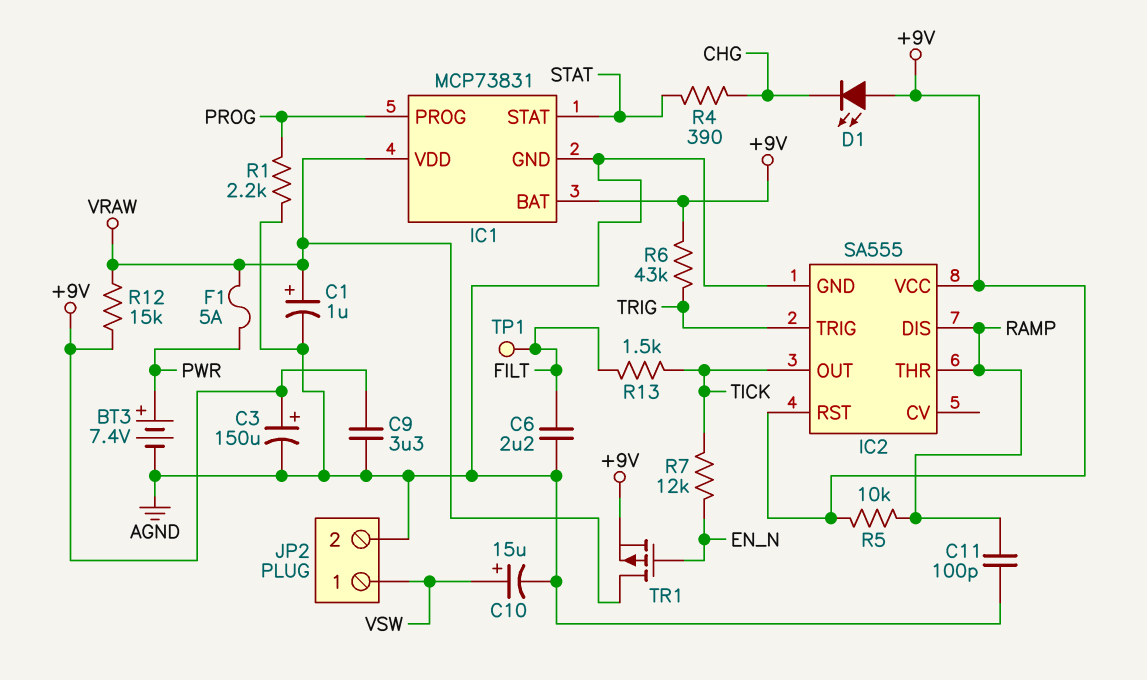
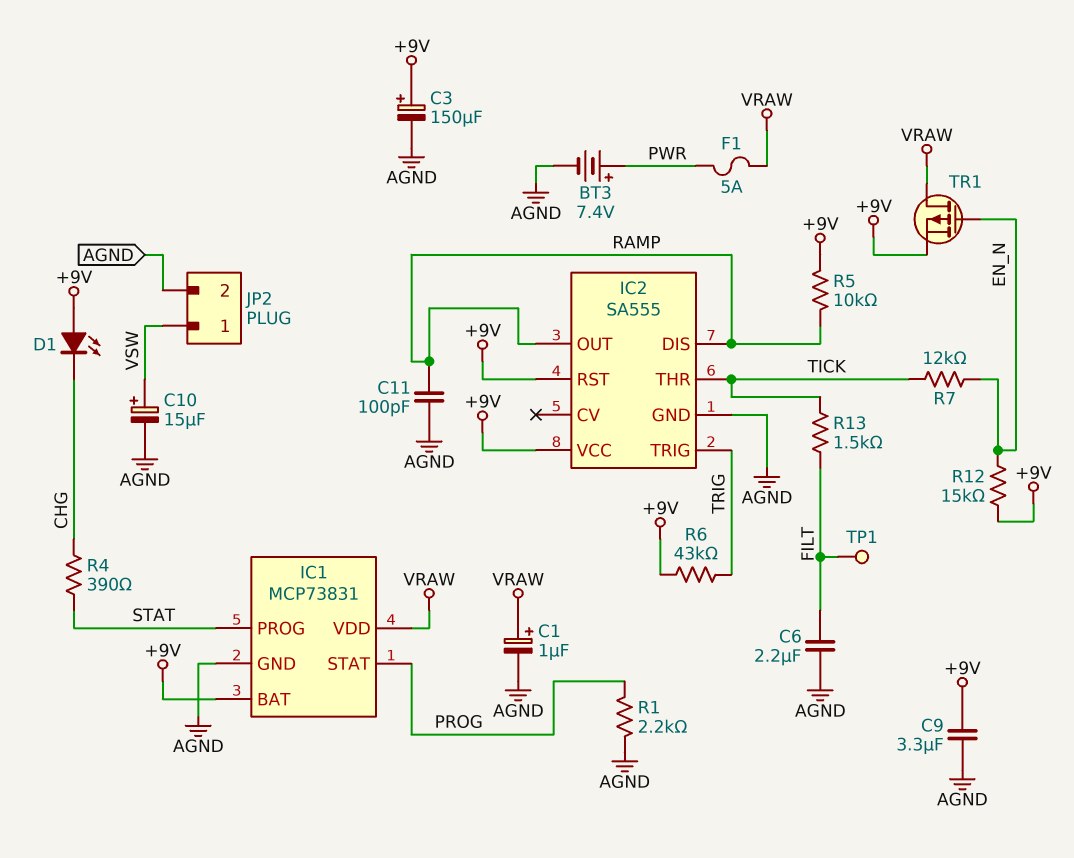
IC1 pin PROG: PROG -> STAT
IC1 pin STAT: STAT -> PROG
IC2 pin OUT: TICK -> RAMP
IC2 pin THR: RAMP -> TICK
R12: 15k (+9V, VRAW) -> 15k (+9V, EN_N)

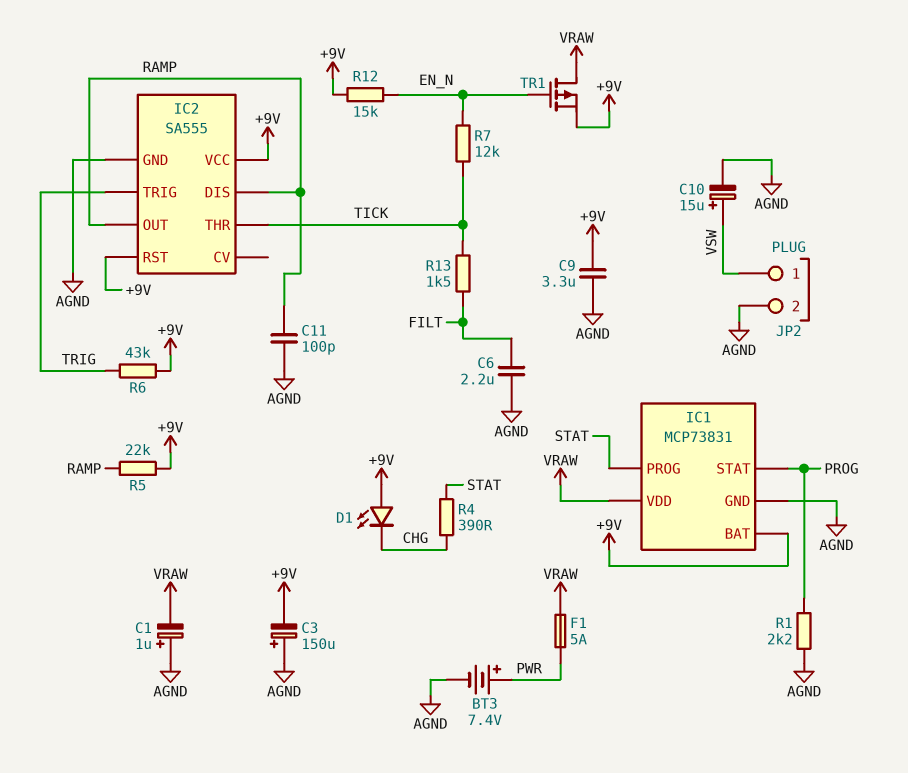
C1: 1uF (plus VRAW, minus AGND) -> 1uF (plus AGND, minus VRAW)
C3: 150uF (plus +9V, minus AGND) -> 150uF (plus AGND, minus +9V)
R5: 10k (+9V, RAMP) -> 22k (+9V, RAMP)
TP1: test point (FILT) -> none

